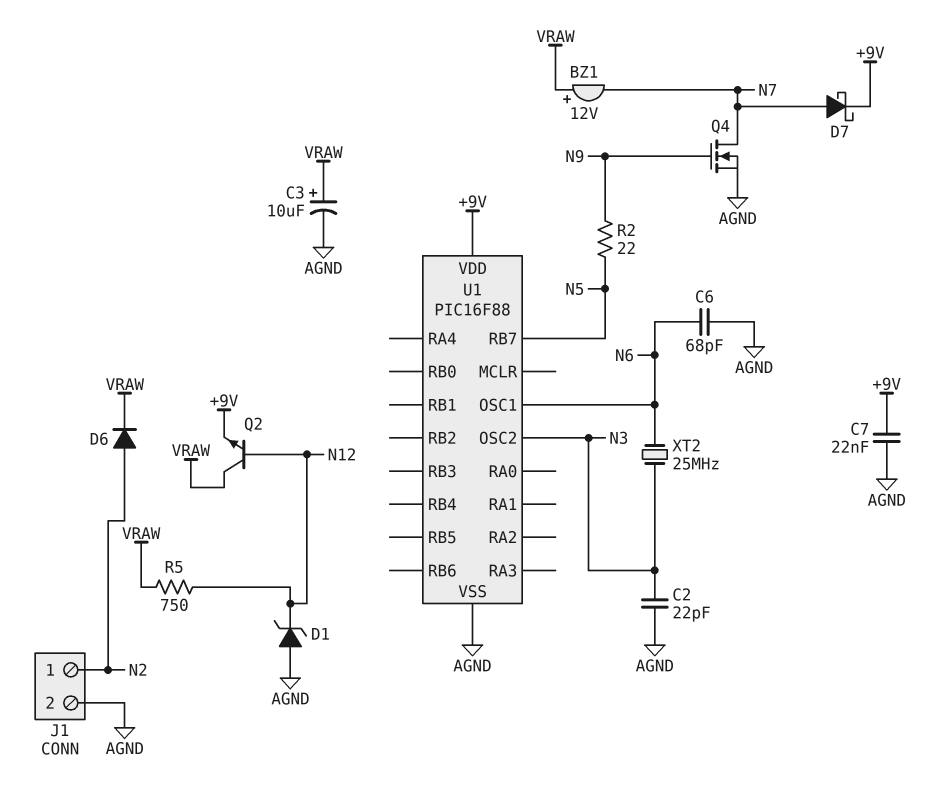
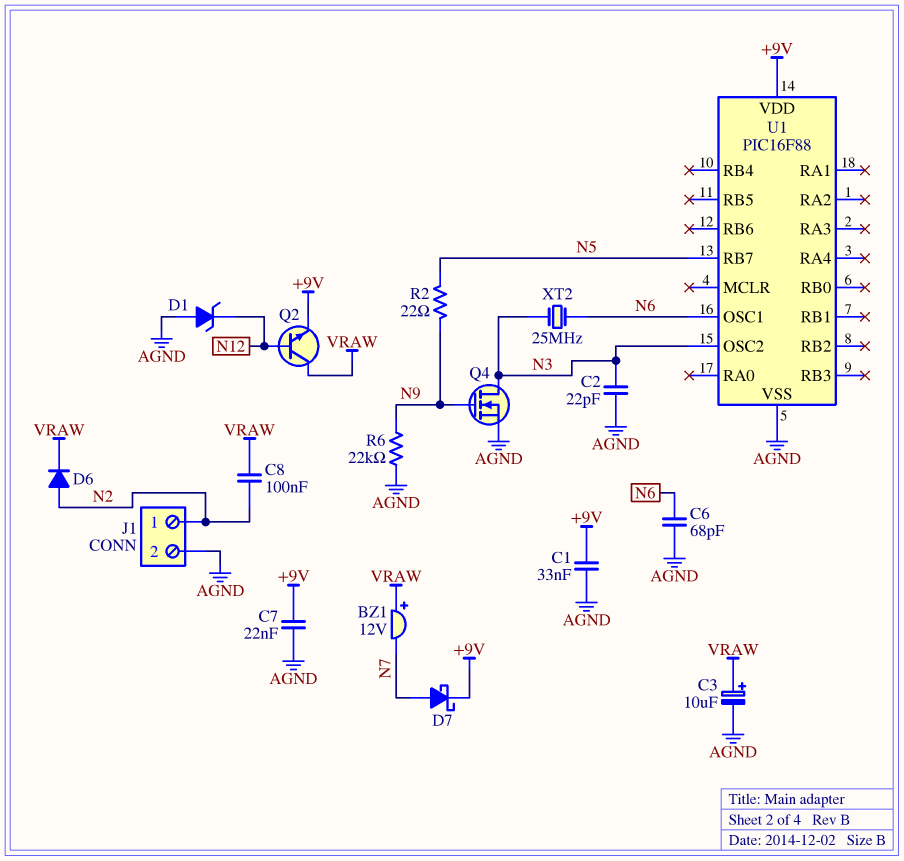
C1: none -> 33nF (+9V, AGND)
C8: none -> 100nF (N2, VRAW)
Q4: NMOS (G N9, D N7, S AGND) -> NMOS (G N9, D N3, S AGND)
R5: 750 (N12, VRAW) -> none
R6: none -> 22k (AGND, N9)

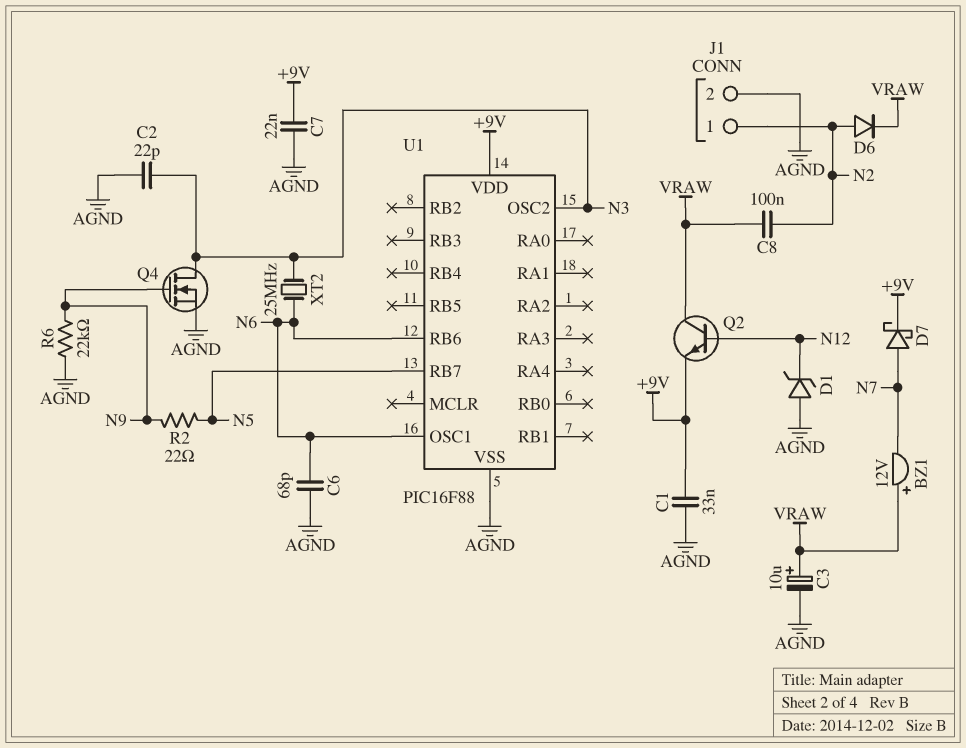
U1 pin RB6: none -> N6

